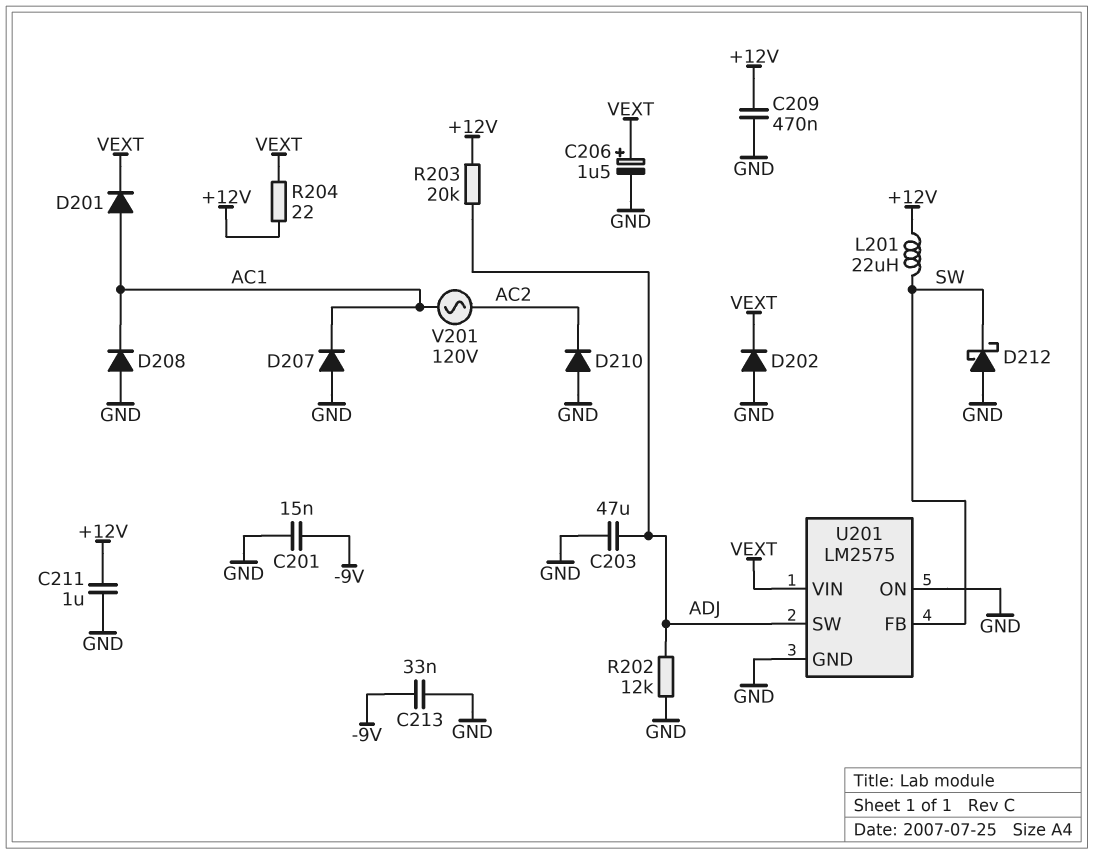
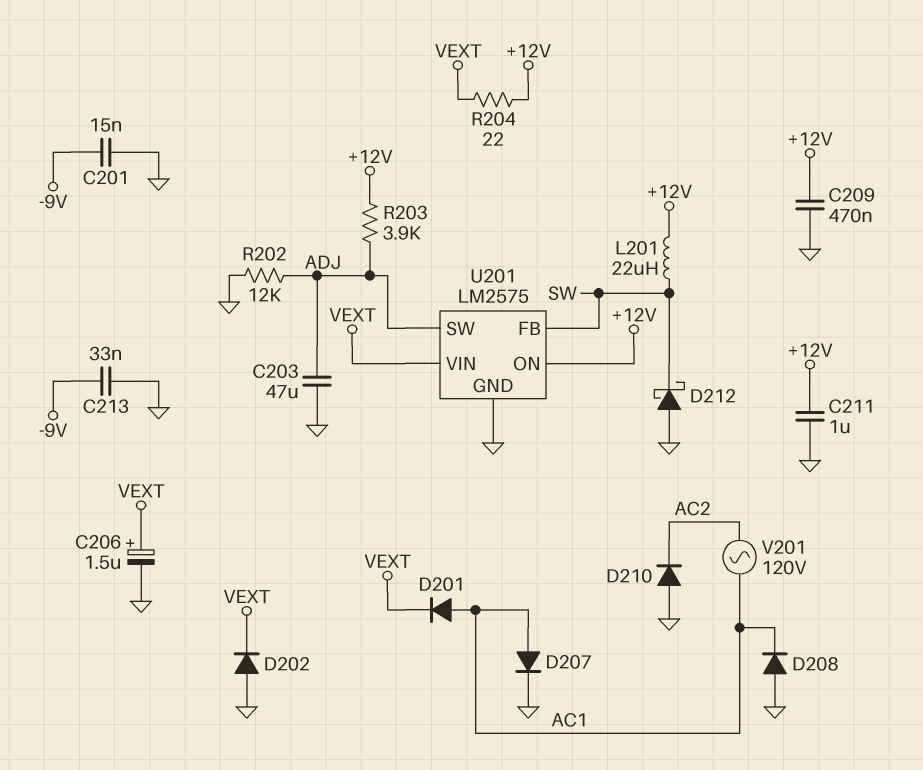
D207: diode (A GND, K AC1) -> diode (A AC1, K GND)
R203: 20k (+12V, ADJ) -> 3.9k (+12V, ADJ)
U201 pin ON: GND -> +12V

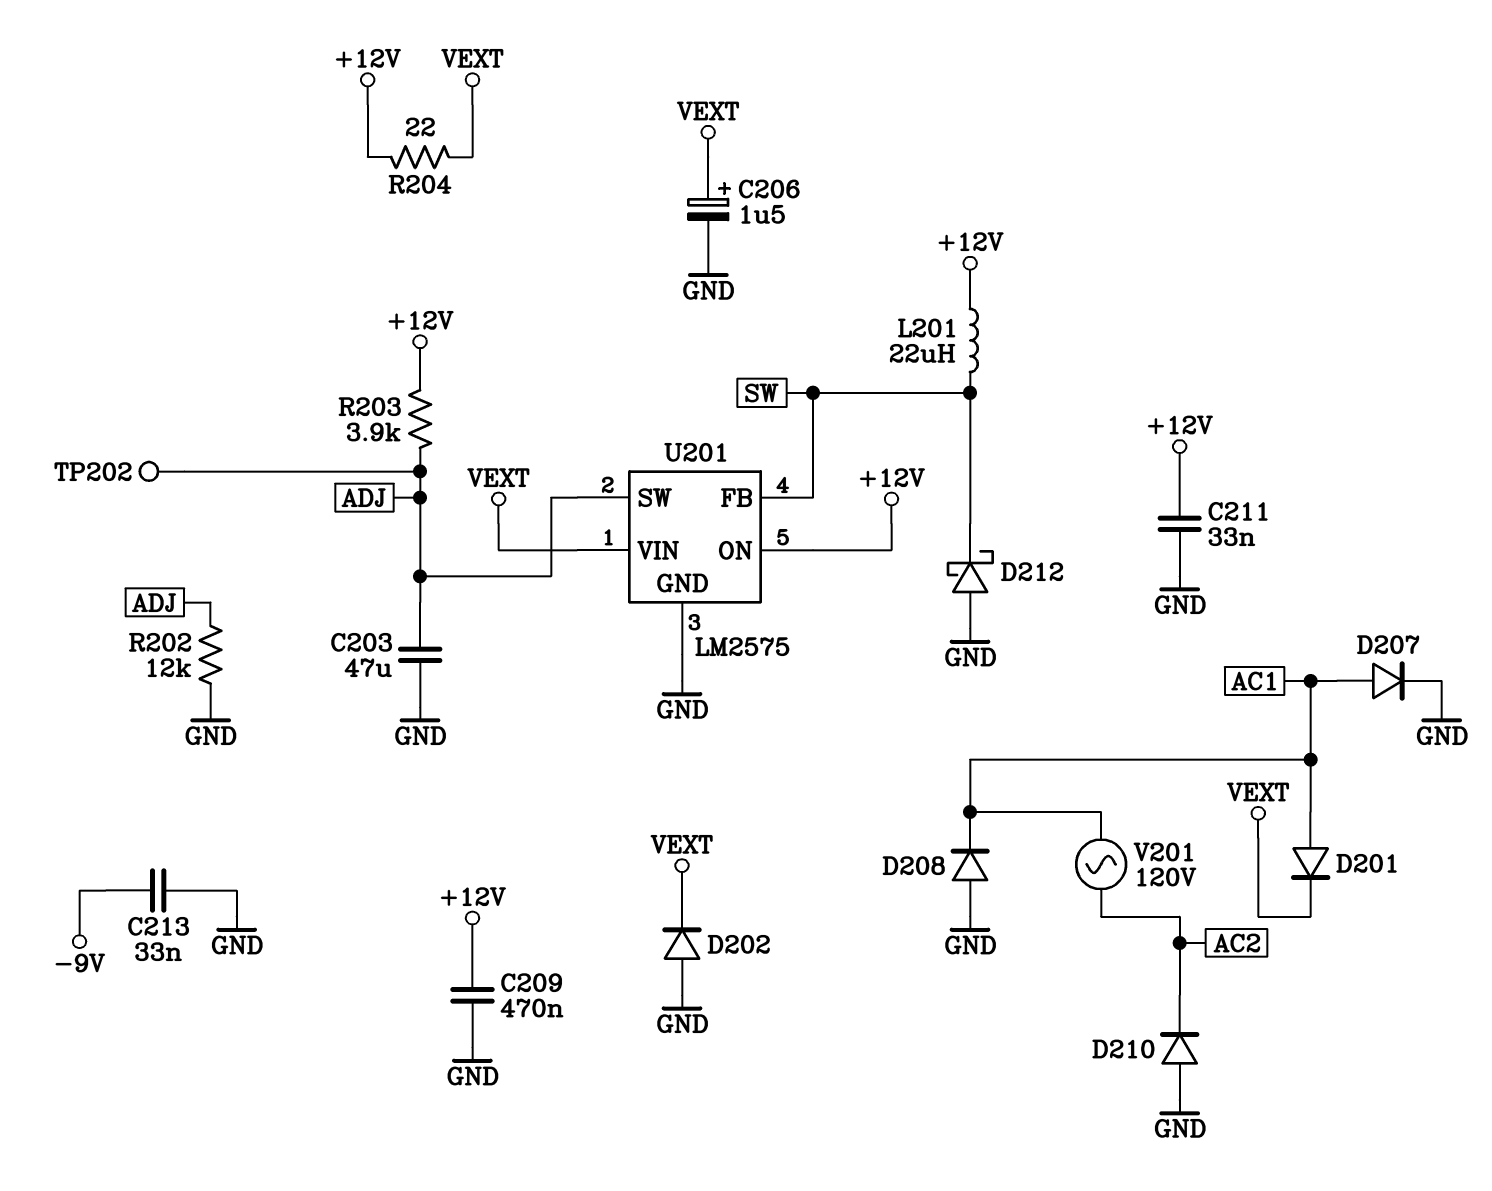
C201: 15nF (-9V, GND) -> none
C211: 1uF (+12V, GND) -> 33nF (+12V, GND)
TP202: none -> test point (ADJ)

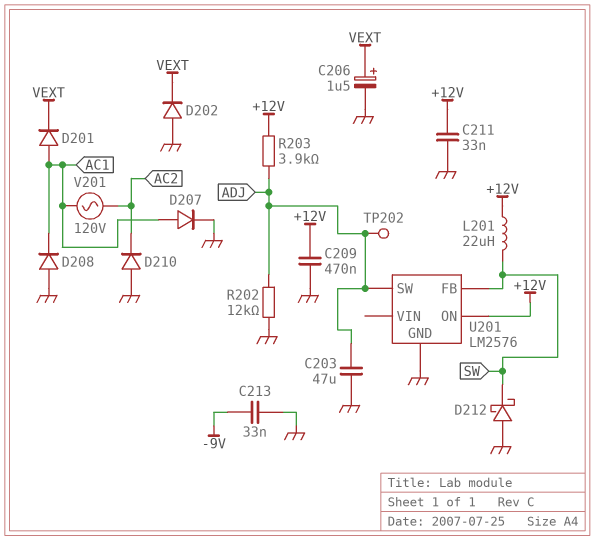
R204: 22 (+12V, VEXT) -> none
U201: LM2575 -> LM2576
U201 pin VIN: VEXT -> none

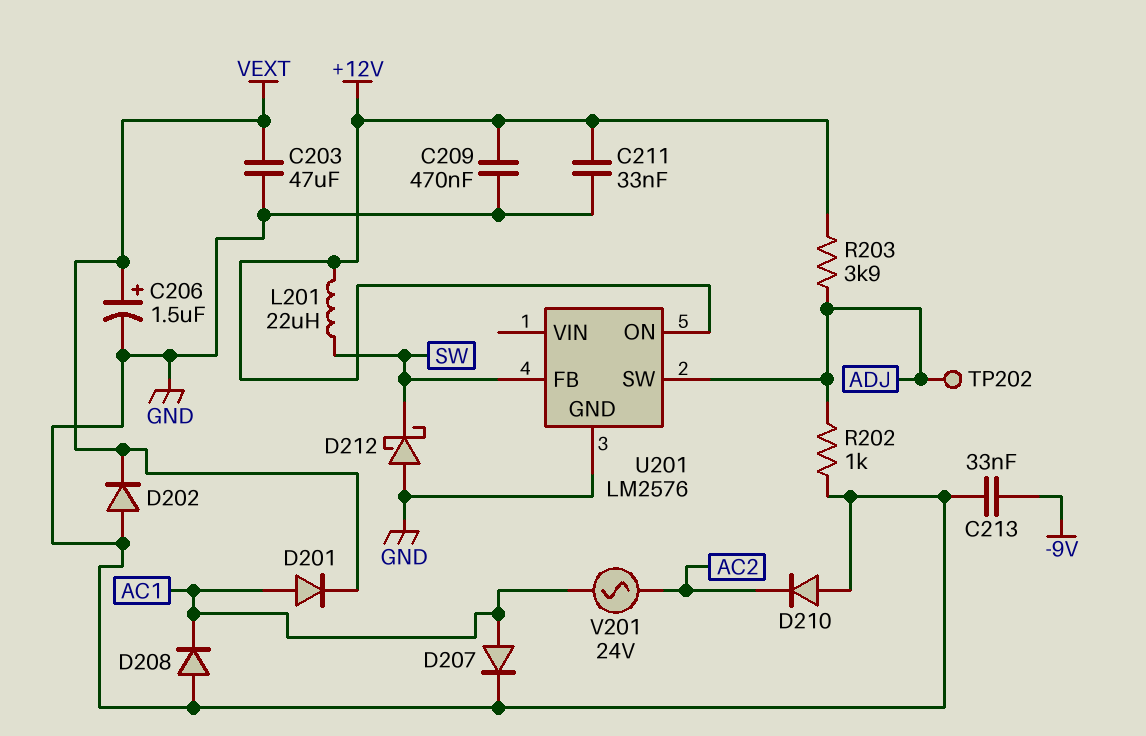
C203: 47uF (ADJ, GND) -> 47uF (GND, VEXT)
R202: 12k (ADJ, GND) -> 1k (ADJ, GND)
V201: AC 120V (AC1, AC2) -> AC 24V (AC1, AC2)

